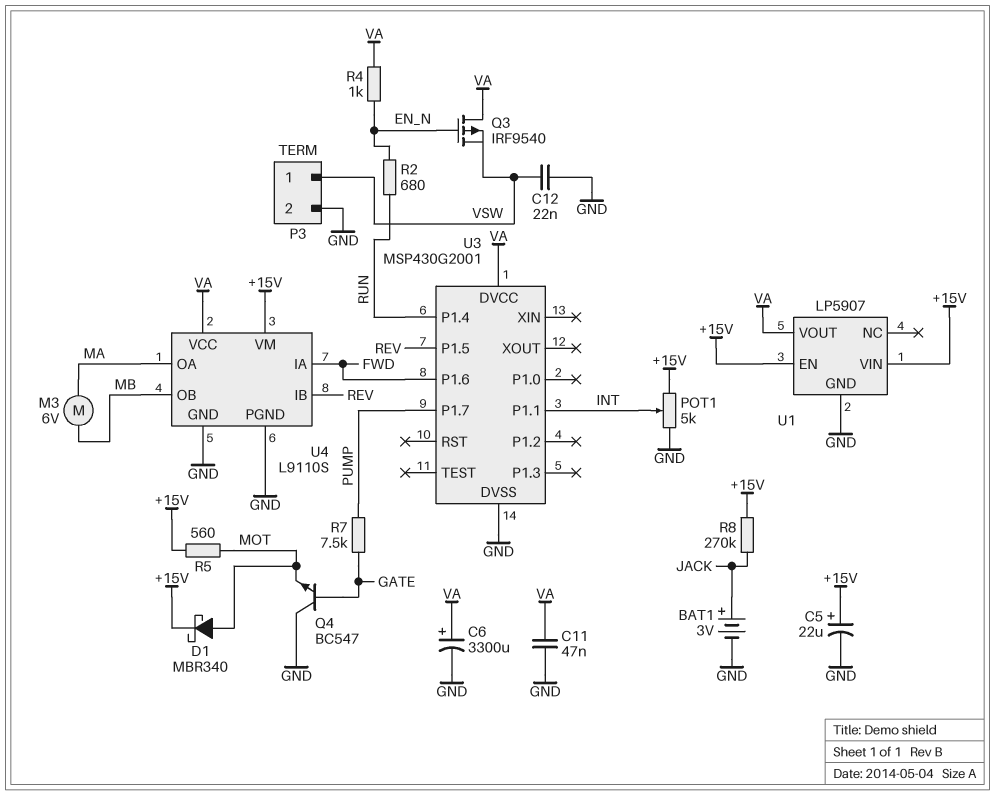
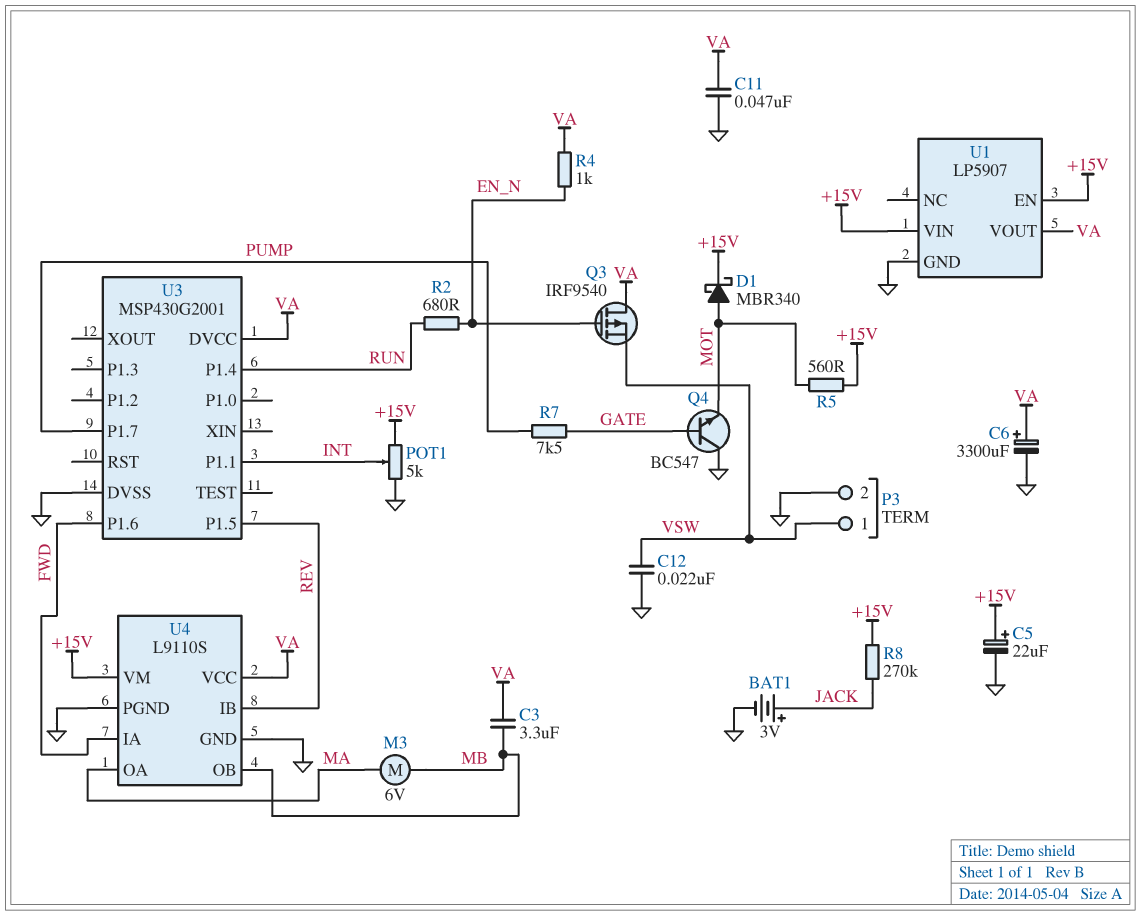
C3: none -> 3.3uF (MB, VA)

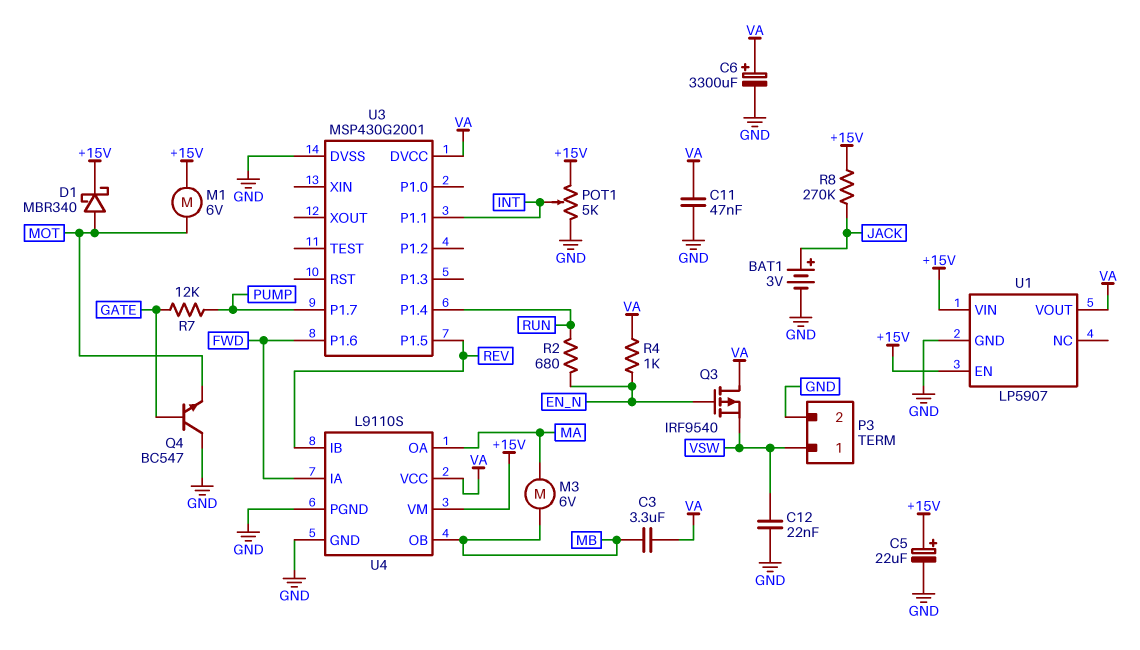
M1: none -> motor 6V (+15V, MOT)
R5: 560 (+15V, MOT) -> none
R7: 7.5k (GATE, PUMP) -> 12k (GATE, PUMP)

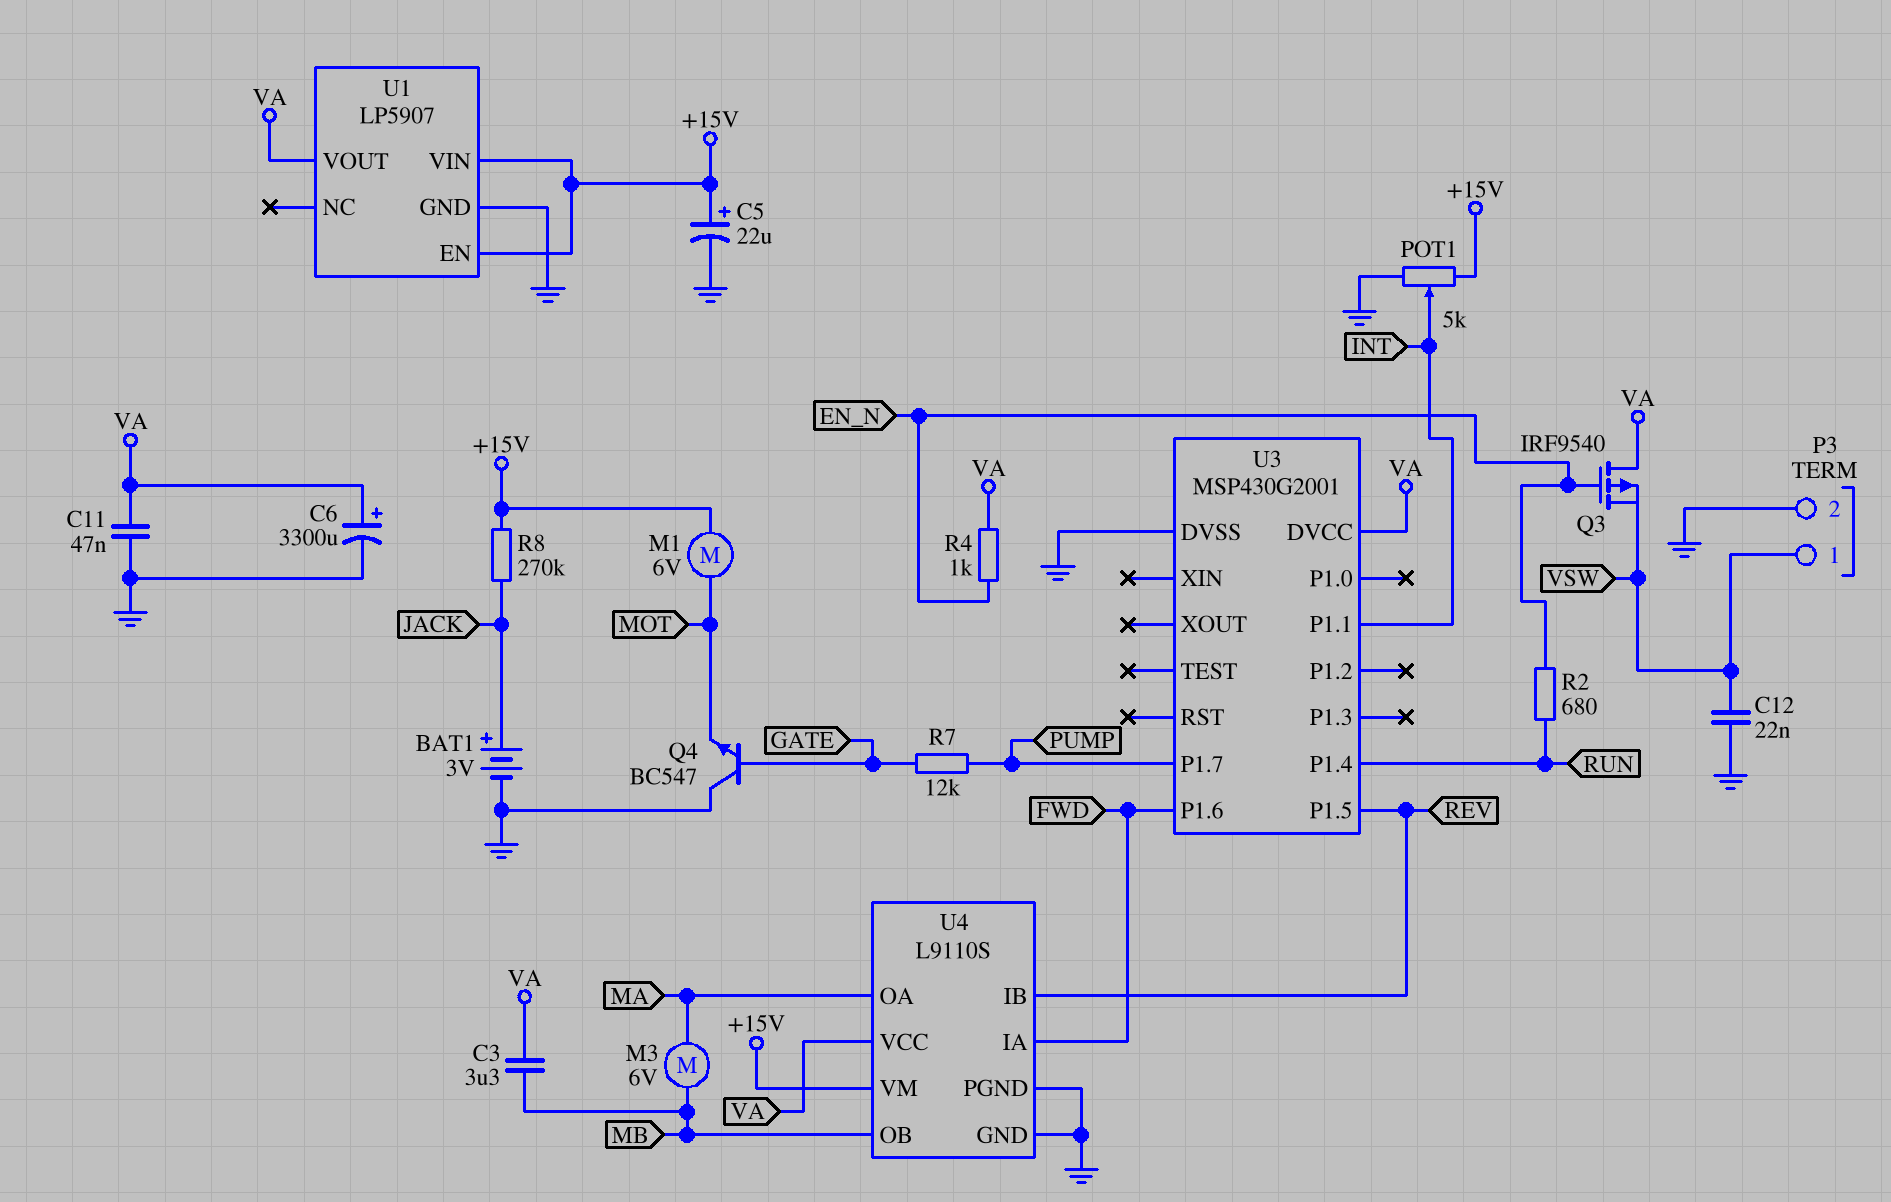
D1: schottky MBR340 (A MOT, K +15V) -> none

